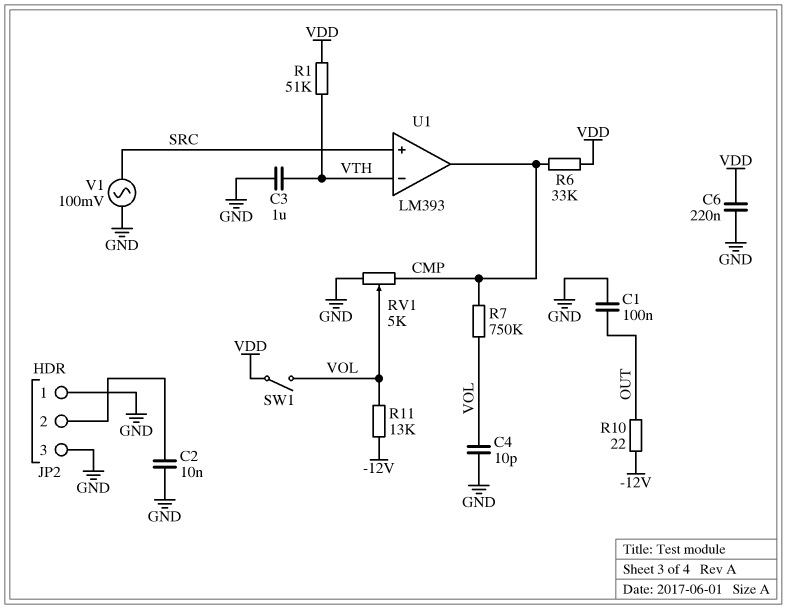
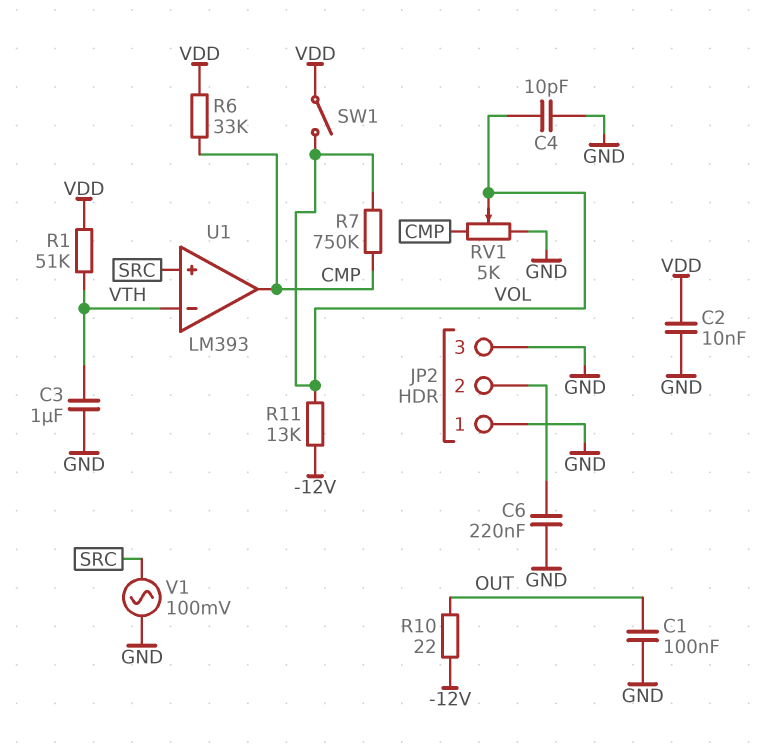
C2: 10nF (GND, JP2/2) -> 10nF (GND, VDD)
C6: 220nF (GND, VDD) -> 220nF (GND, JP2/2)

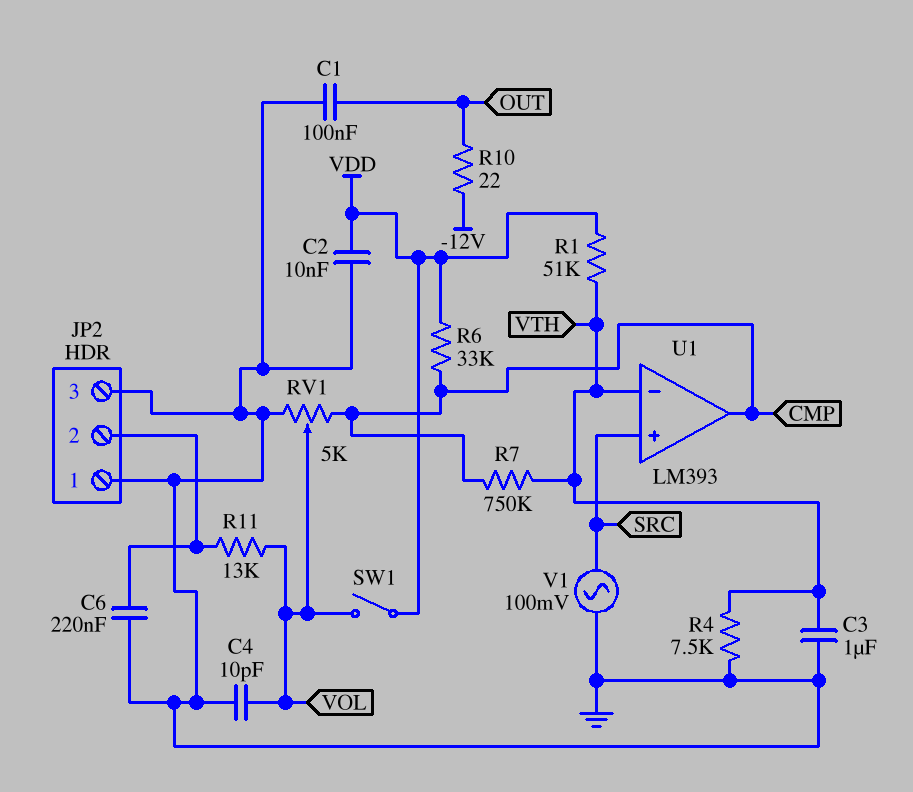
R4: none -> 7.5k (GND, VTH)
R7: 750k (CMP, VOL) -> 750k (CMP, VTH)
R11: 13k (-12V, VOL) -> 13k (JP2/2, VOL)

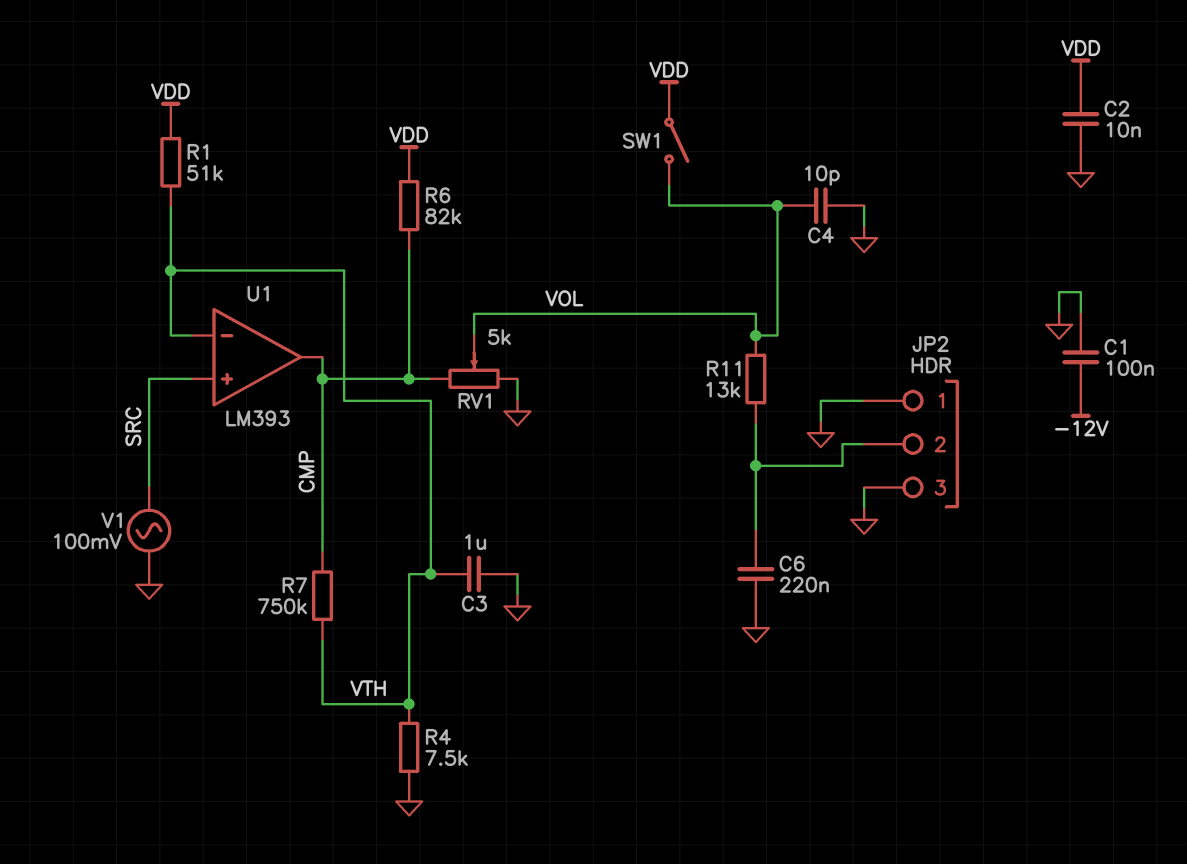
C1: 100nF (GND, OUT) -> 100nF (-12V, GND)
R6: 33k (CMP, VDD) -> 82k (CMP, VDD)
R10: 22 (-12V, OUT) -> none

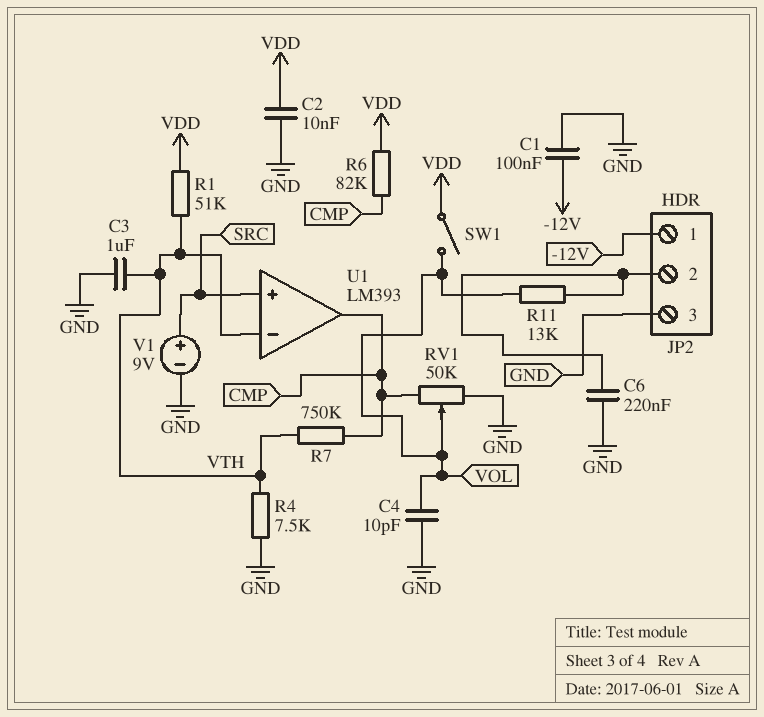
JP2 pin 1: GND -> -12V
RV1: 5k (CMP, GND, wiper VOL) -> 50k (CMP, GND, wiper VOL)
V1: AC 100mV (GND, SRC) -> 9V (plus SRC, minus GND)

